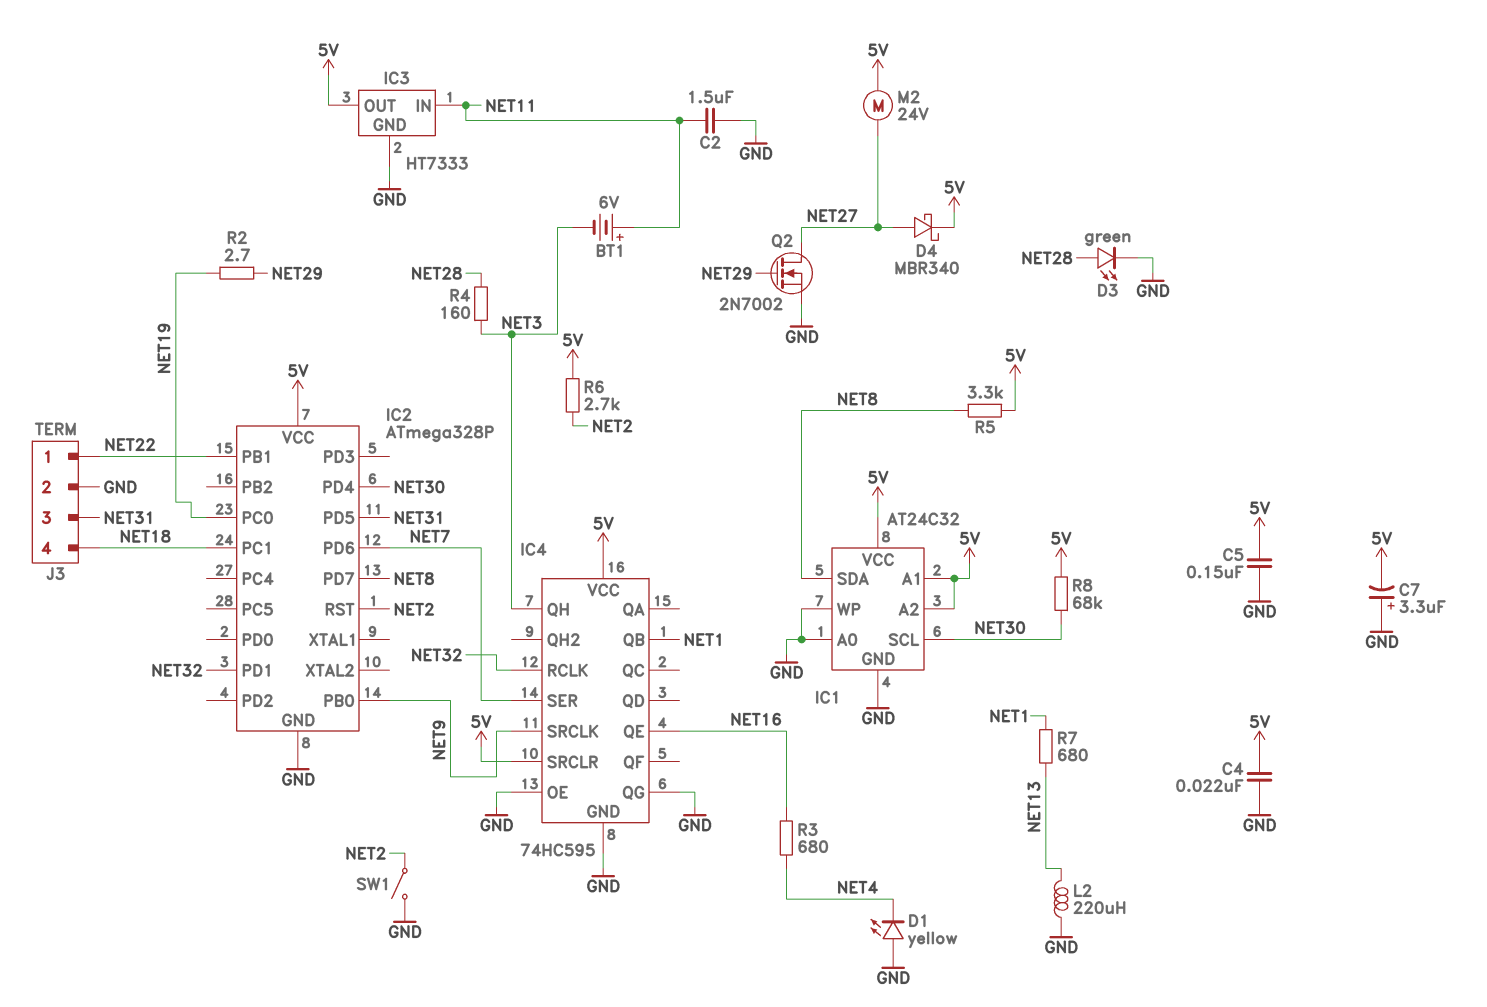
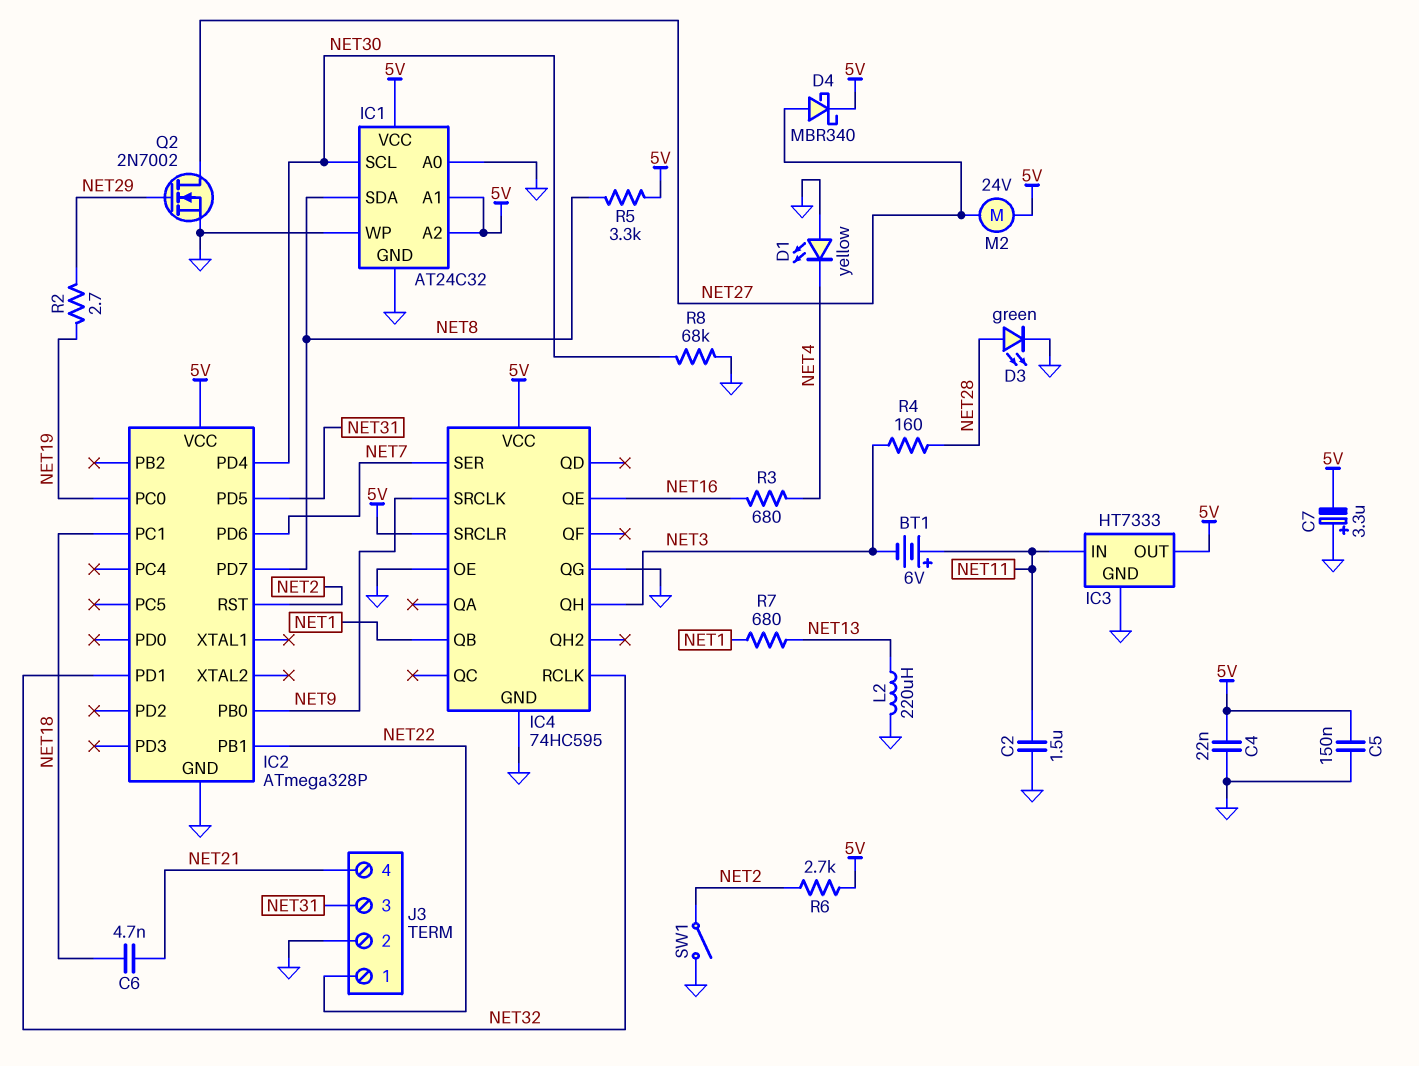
C6: none -> 4.7nF (NET18, NET21)
J3 pin 4: NET18 -> NET21
R8: 68k (5V, NET30) -> 68k (GND, NET30)

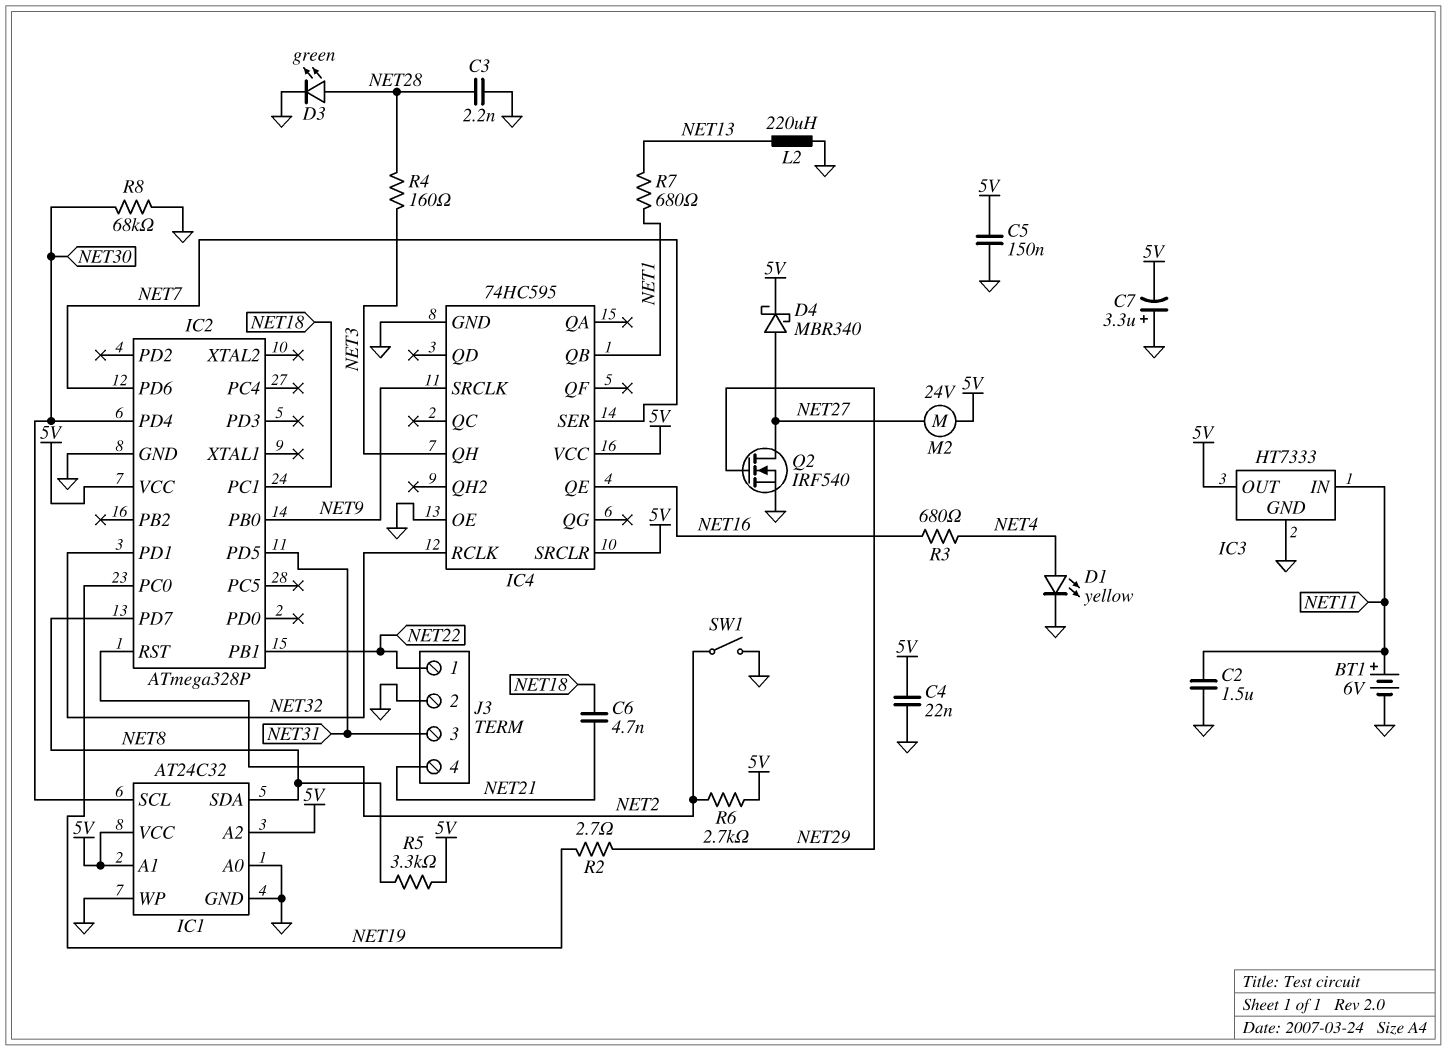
BT1: 6V (plus NET11, minus NET3) -> 6V (plus NET11, minus GND)
C3: none -> 2.2nF (GND, NET28)
D1: LED yellow (A GND, K NET4) -> LED yellow (A NET4, K GND)
IC4 pin QG: GND -> none
Q2: NMOS 2N7002 (G NET29, D NET27, S GND) -> NMOS IRF540 (G NET29, D NET27, S GND)

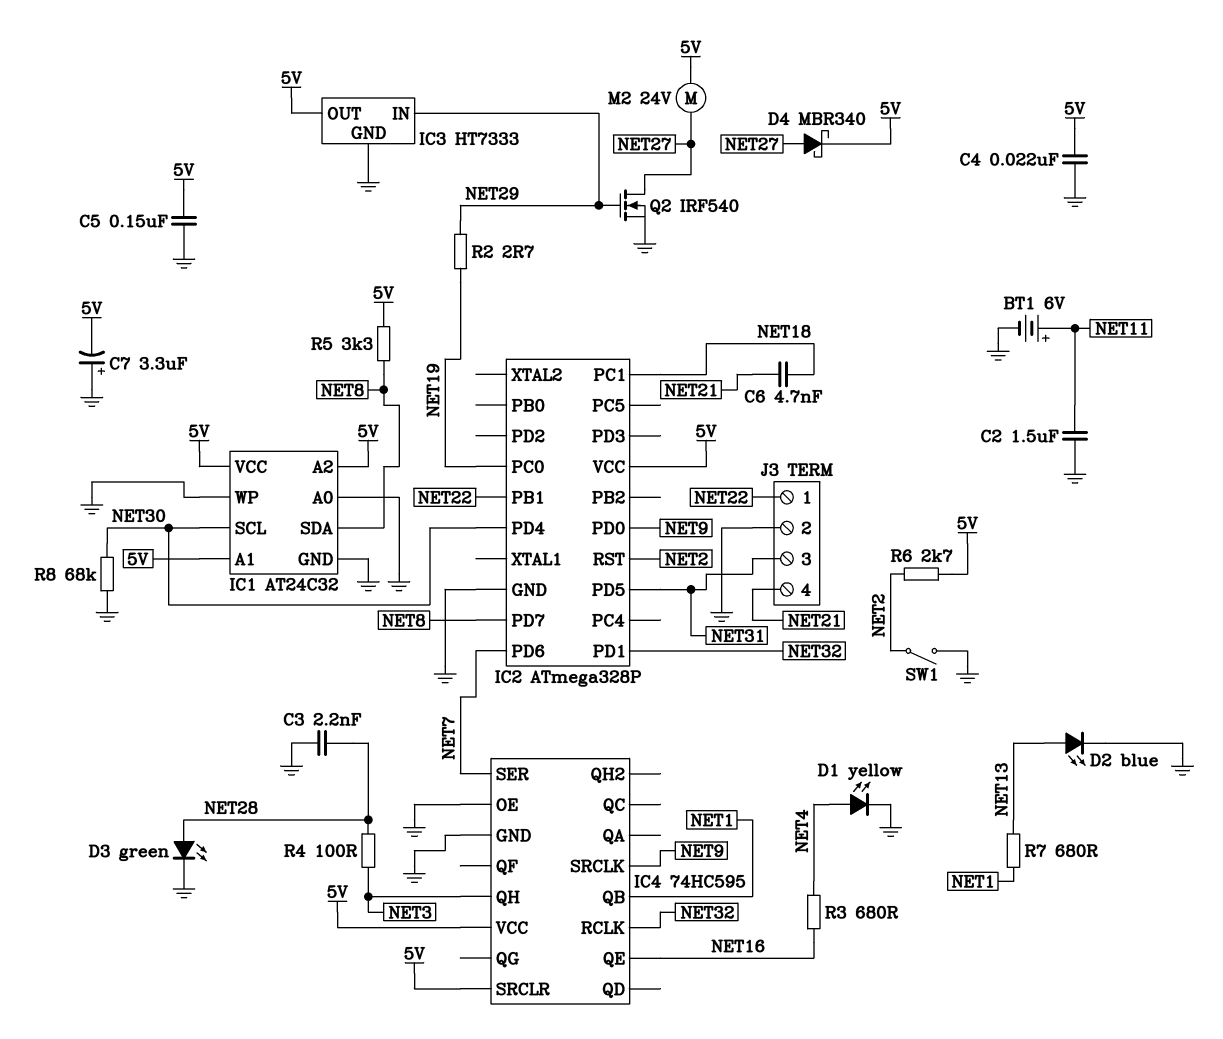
D2: none -> LED blue (A NET13, K GND)
IC2 pin PB0: NET9 -> none
IC2 pin PD0: none -> NET9
IC3 pin IN: NET11 -> NET29
L2: 220uH (GND, NET13) -> none
R4: 160 (NET3, NET28) -> 100 (NET3, NET28)

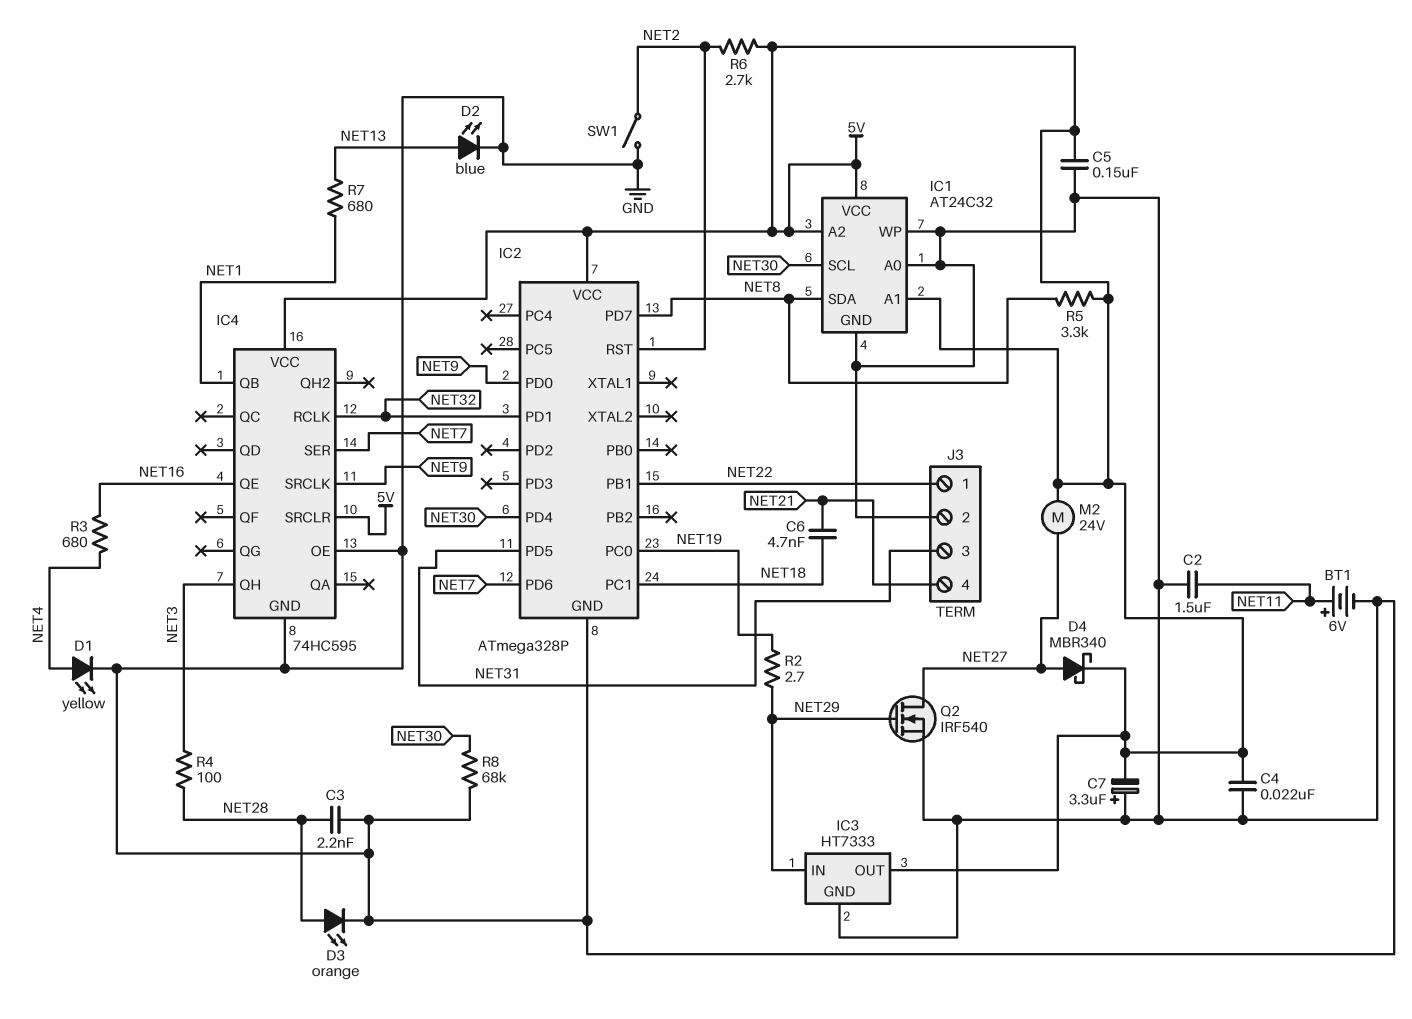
D3: LED green (A NET28, K GND) -> LED orange (A NET28, K GND)

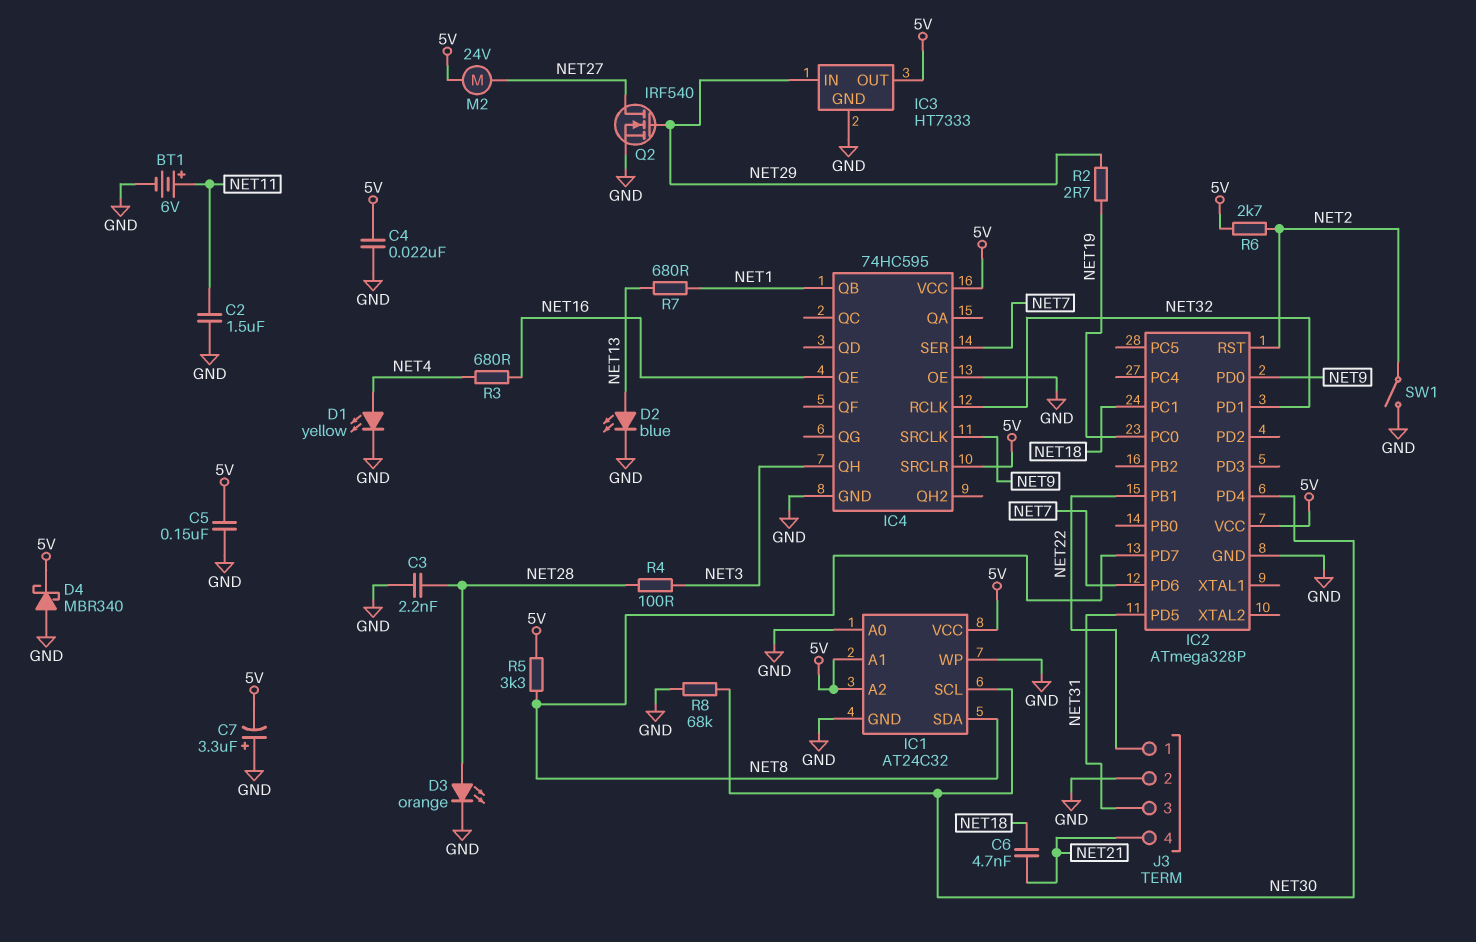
D4: schottky MBR340 (A NET27, K 5V) -> schottky MBR340 (A GND, K 5V)

